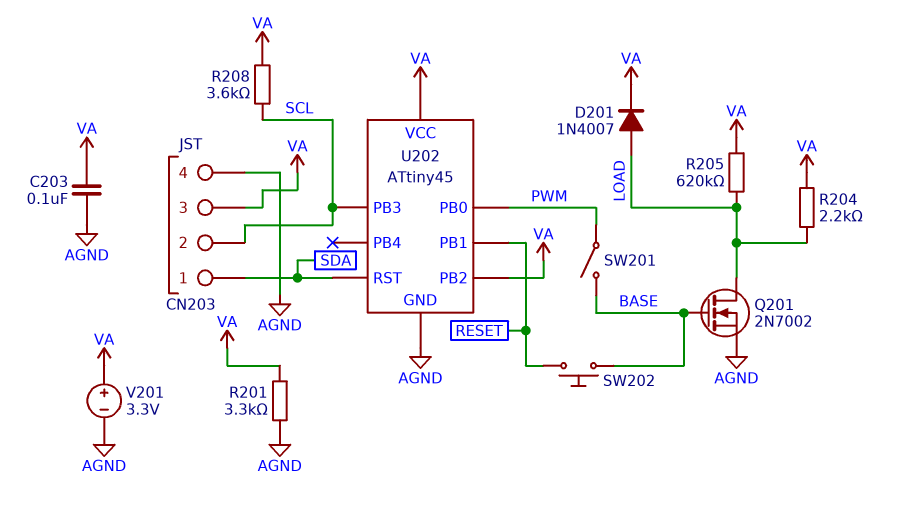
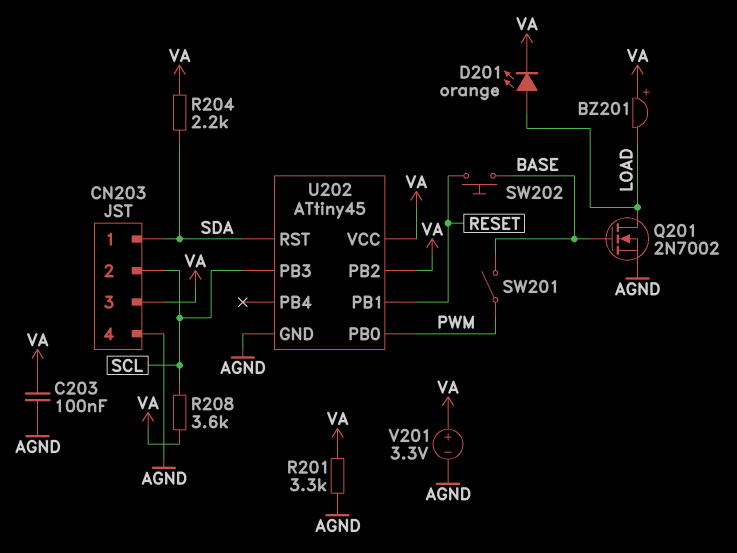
BZ201: none -> buzzer (plus VA, minus LOAD)
D201: diode 1N4007 (A LOAD, K VA) -> LED orange (A LOAD, K VA)
R204: 2.2k (LOAD, VA) -> 2.2k (SDA, VA)
R205: 620k (LOAD, VA) -> none

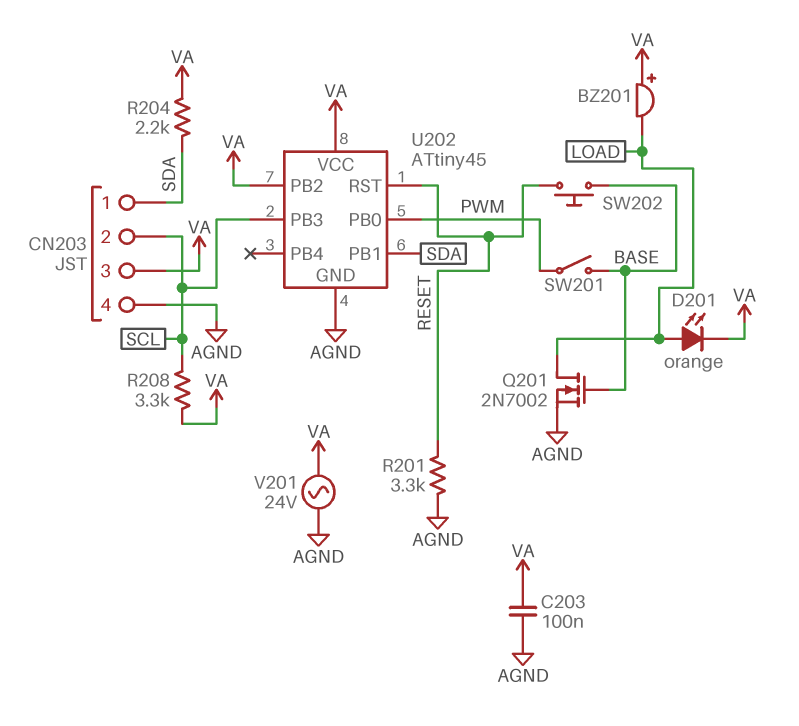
R201: 3.3k (AGND, VA) -> 3.3k (AGND, RESET)
R208: 3.6k (SCL, VA) -> 3.3k (SCL, VA)
U202 pin PB1: RESET -> SDA
U202 pin RST: SDA -> RESET
V201: 3.3V (plus VA, minus AGND) -> AC 24V (AGND, VA)

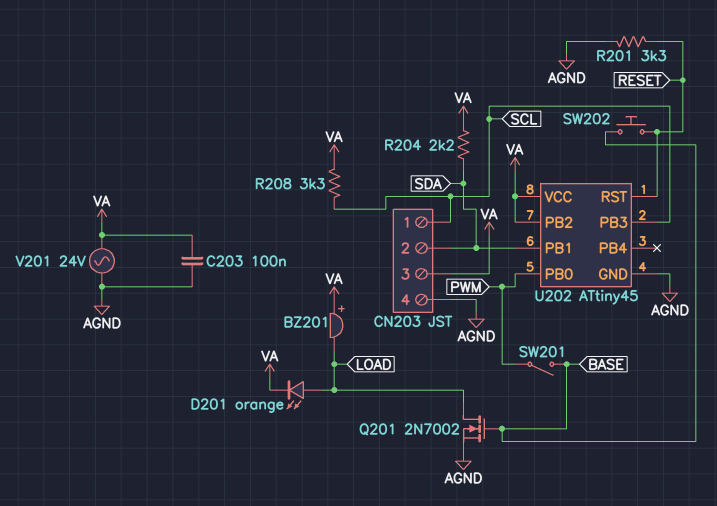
CN203 pin 1: SDA -> SCL
CN203 pin 2: SCL -> SDA

